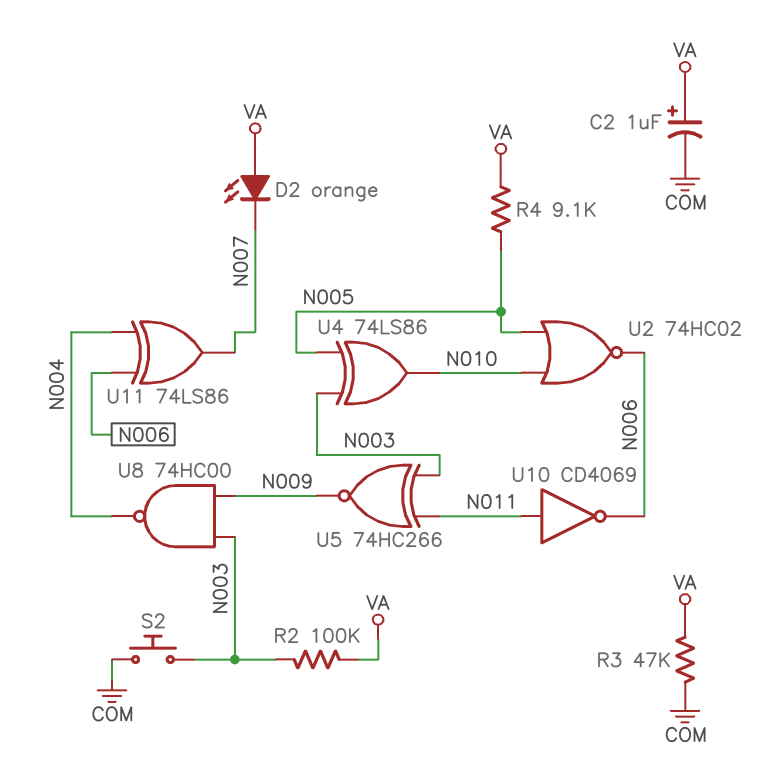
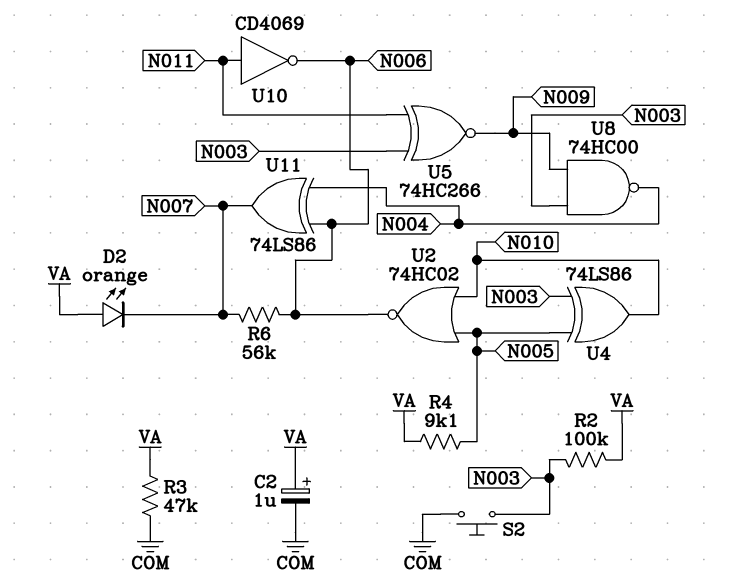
R6: none -> 56k (N006, N007)

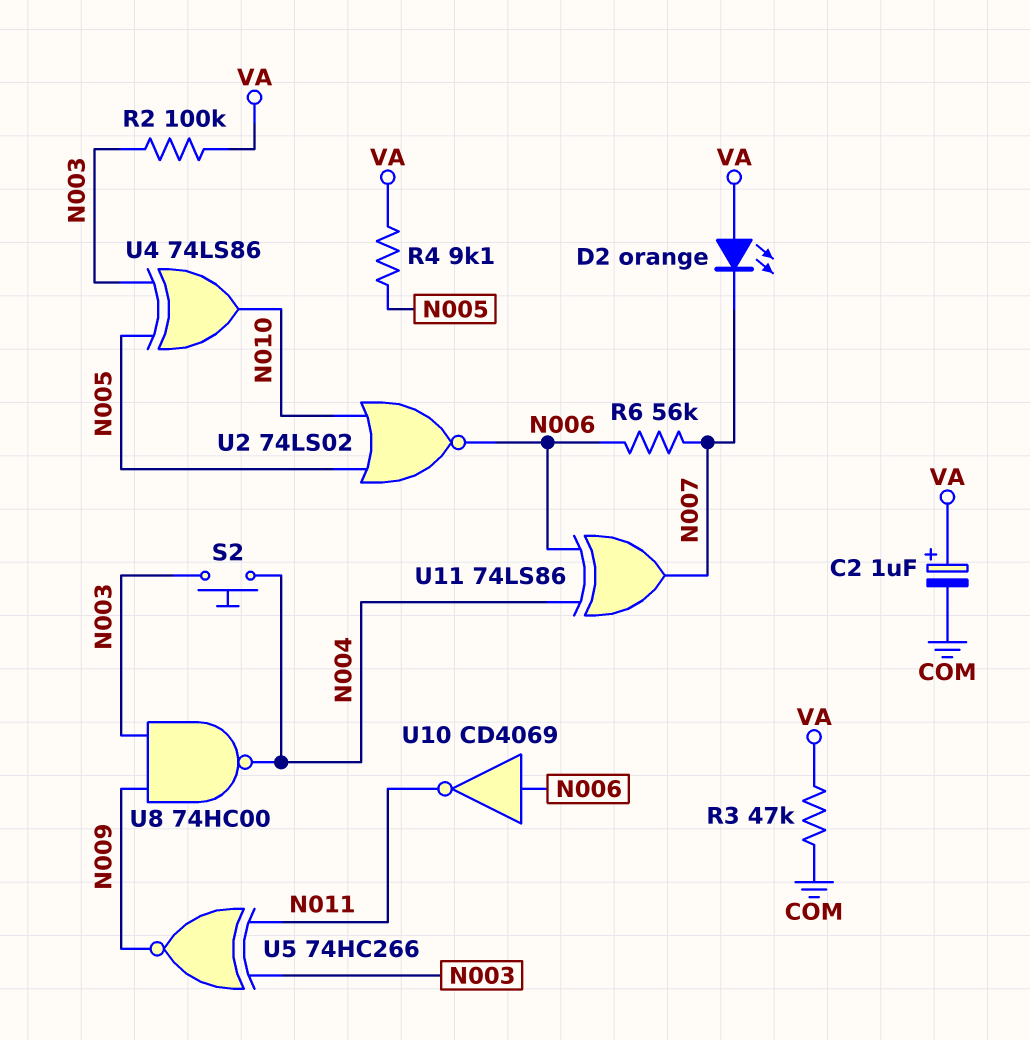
S2: button (COM, N003) -> button (N003, N004)
U2: NOR 74HC02 (in N005, in N010, out N006) -> NOR 74LS02 (in N005, in N010, out N006)
U10: NOT CD4069 (in N011, out N006) -> NOT CD4069 (in N006, out N011)

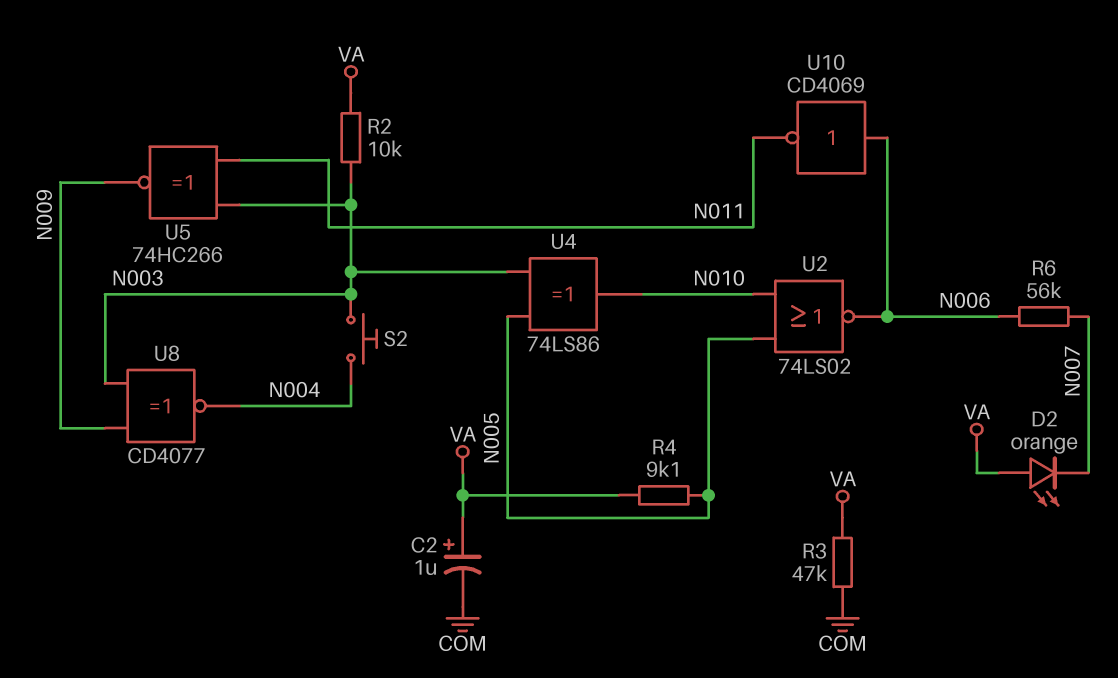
R2: 100k (N003, VA) -> 10k (N003, VA)
U8: NAND 74HC00 (in N003, in N009, out N004) -> XNOR CD4077 (in N003, in N009, out N004)
U11: XOR 74LS86 (in N004, in N006, out N007) -> none

